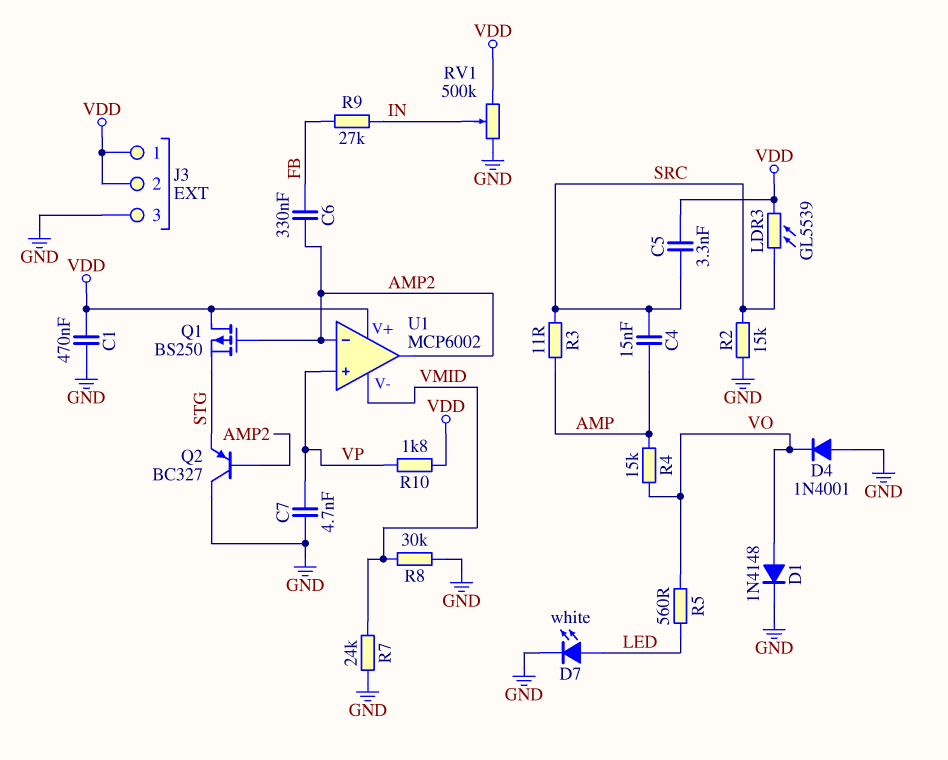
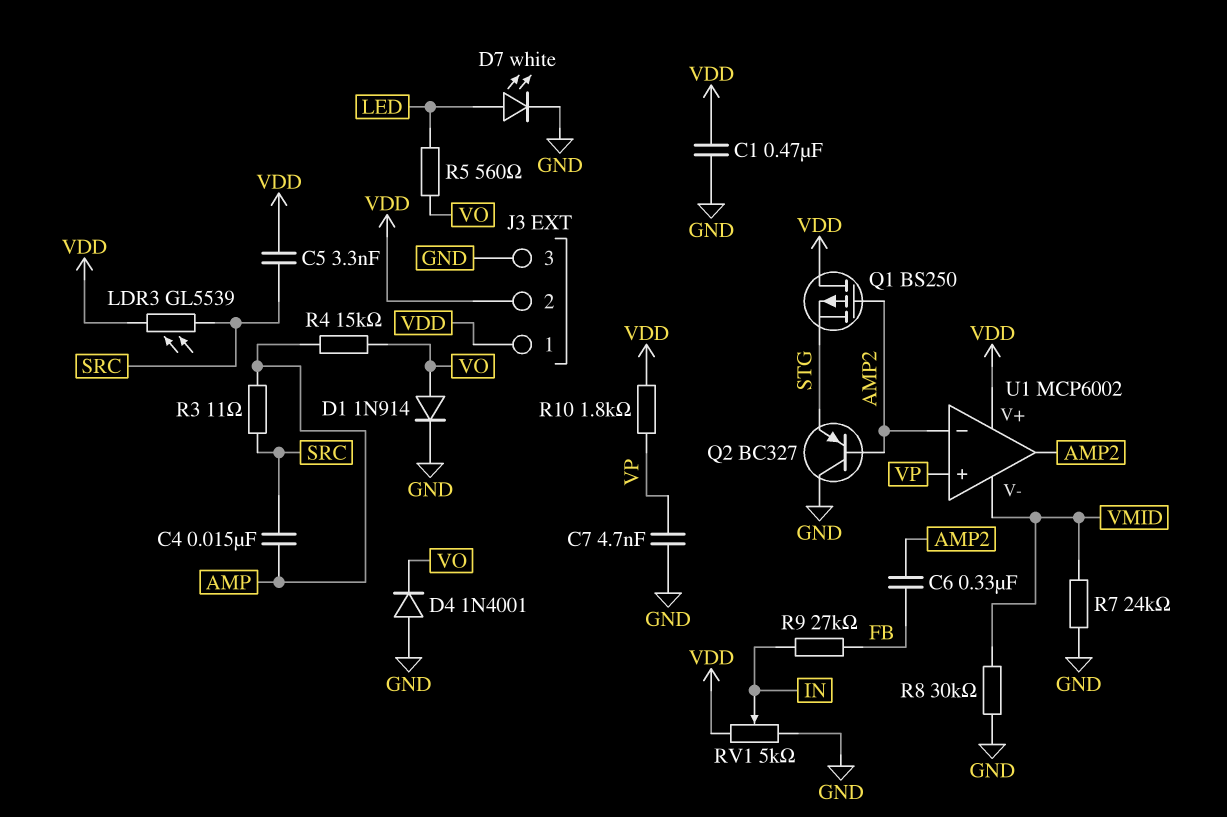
D1: diode 1N4148 (A VO, K GND) -> diode 1N914 (A VO, K GND)
R2: 15k (GND, SRC) -> none
RV1: 500k (GND, VDD, wiper IN) -> 5k (GND, VDD, wiper IN)

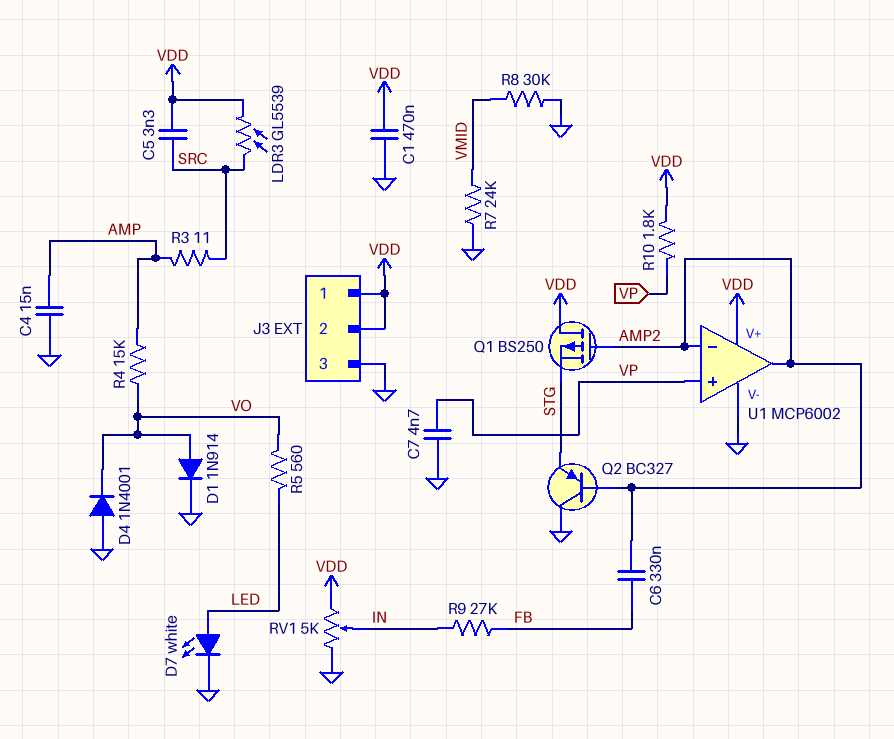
C4: 15nF (AMP, SRC) -> 15nF (AMP, GND)
U1 pin V-: VMID -> GND

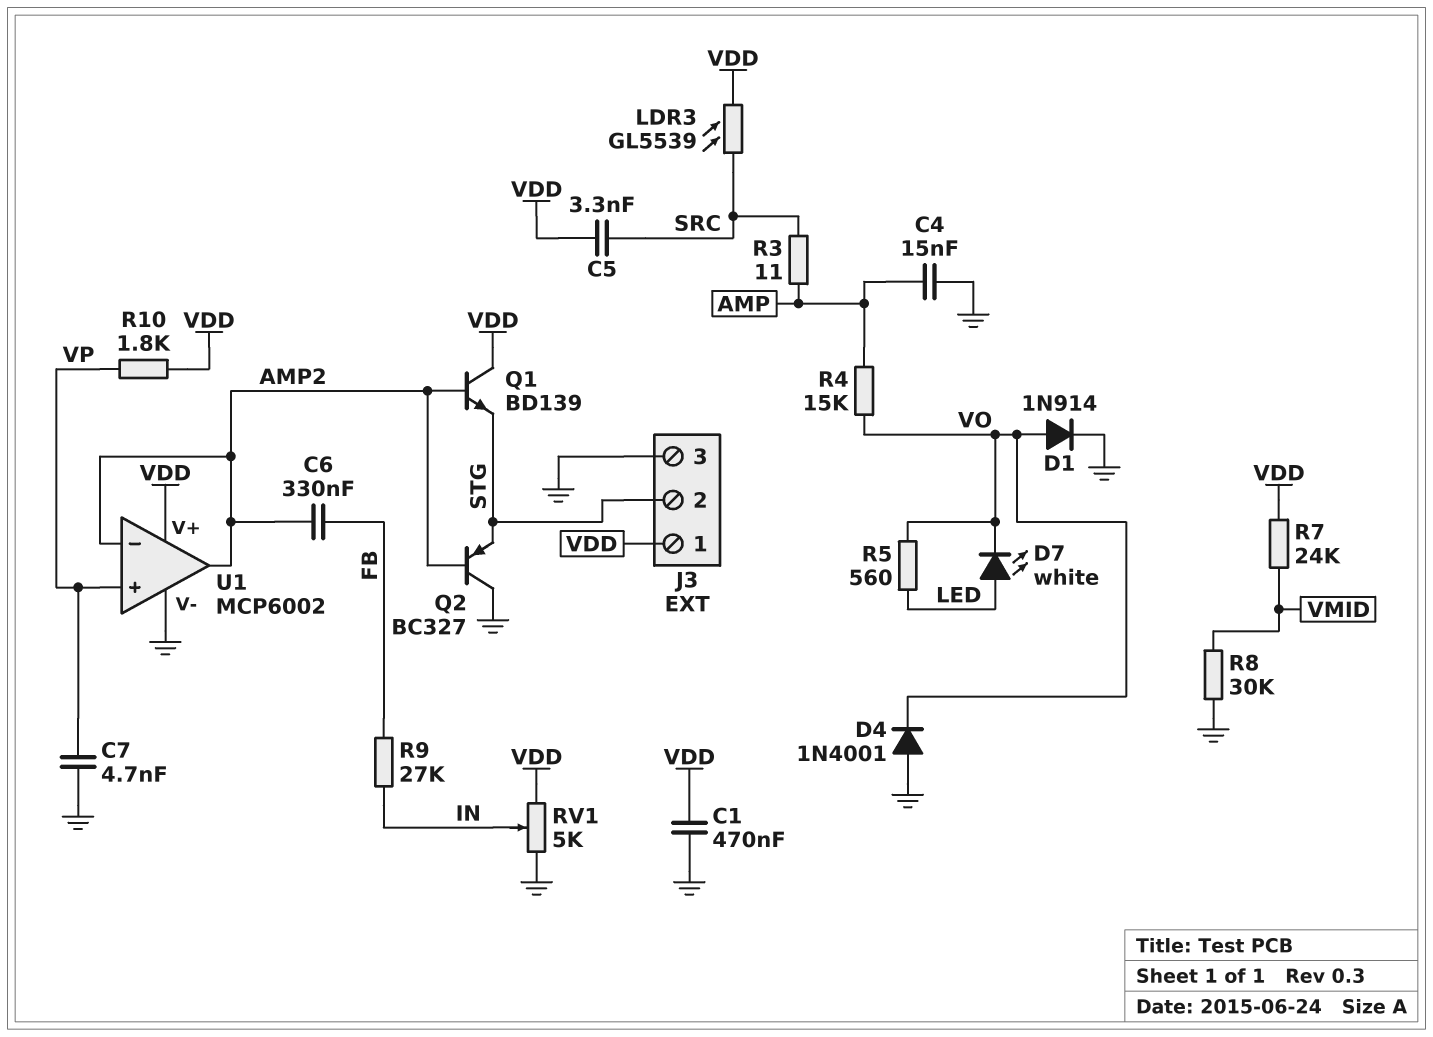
D7: LED white (A LED, K GND) -> LED white (A LED, K VO)
J3 pin 2: VDD -> STG
Q1: PMOS BS250 (G AMP2, D VDD, S STG) -> NPN BD139 (B AMP2, C VDD, E STG)
R7: 24k (GND, VMID) -> 24k (VDD, VMID)

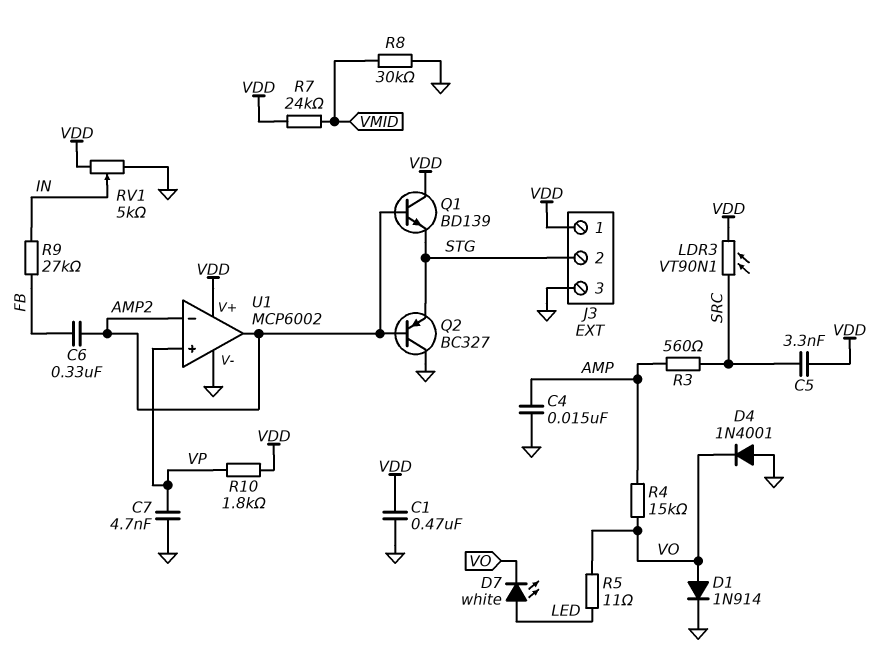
LDR3: GL5539 (SRC, VDD) -> VT90N1 (SRC, VDD)
R3: 11 (AMP, SRC) -> 560 (AMP, SRC)
R5: 560 (LED, VO) -> 11 (LED, VO)

